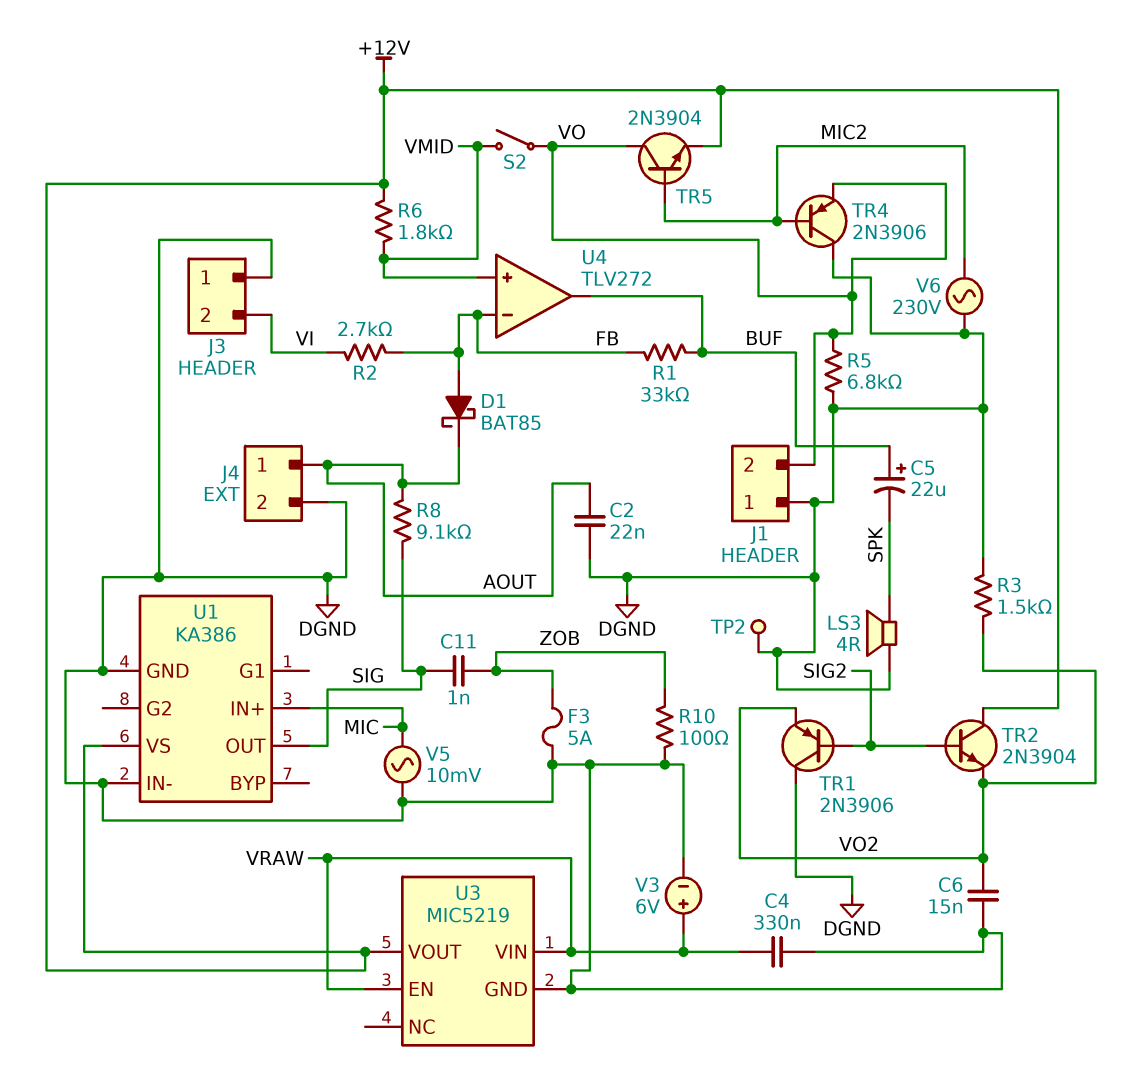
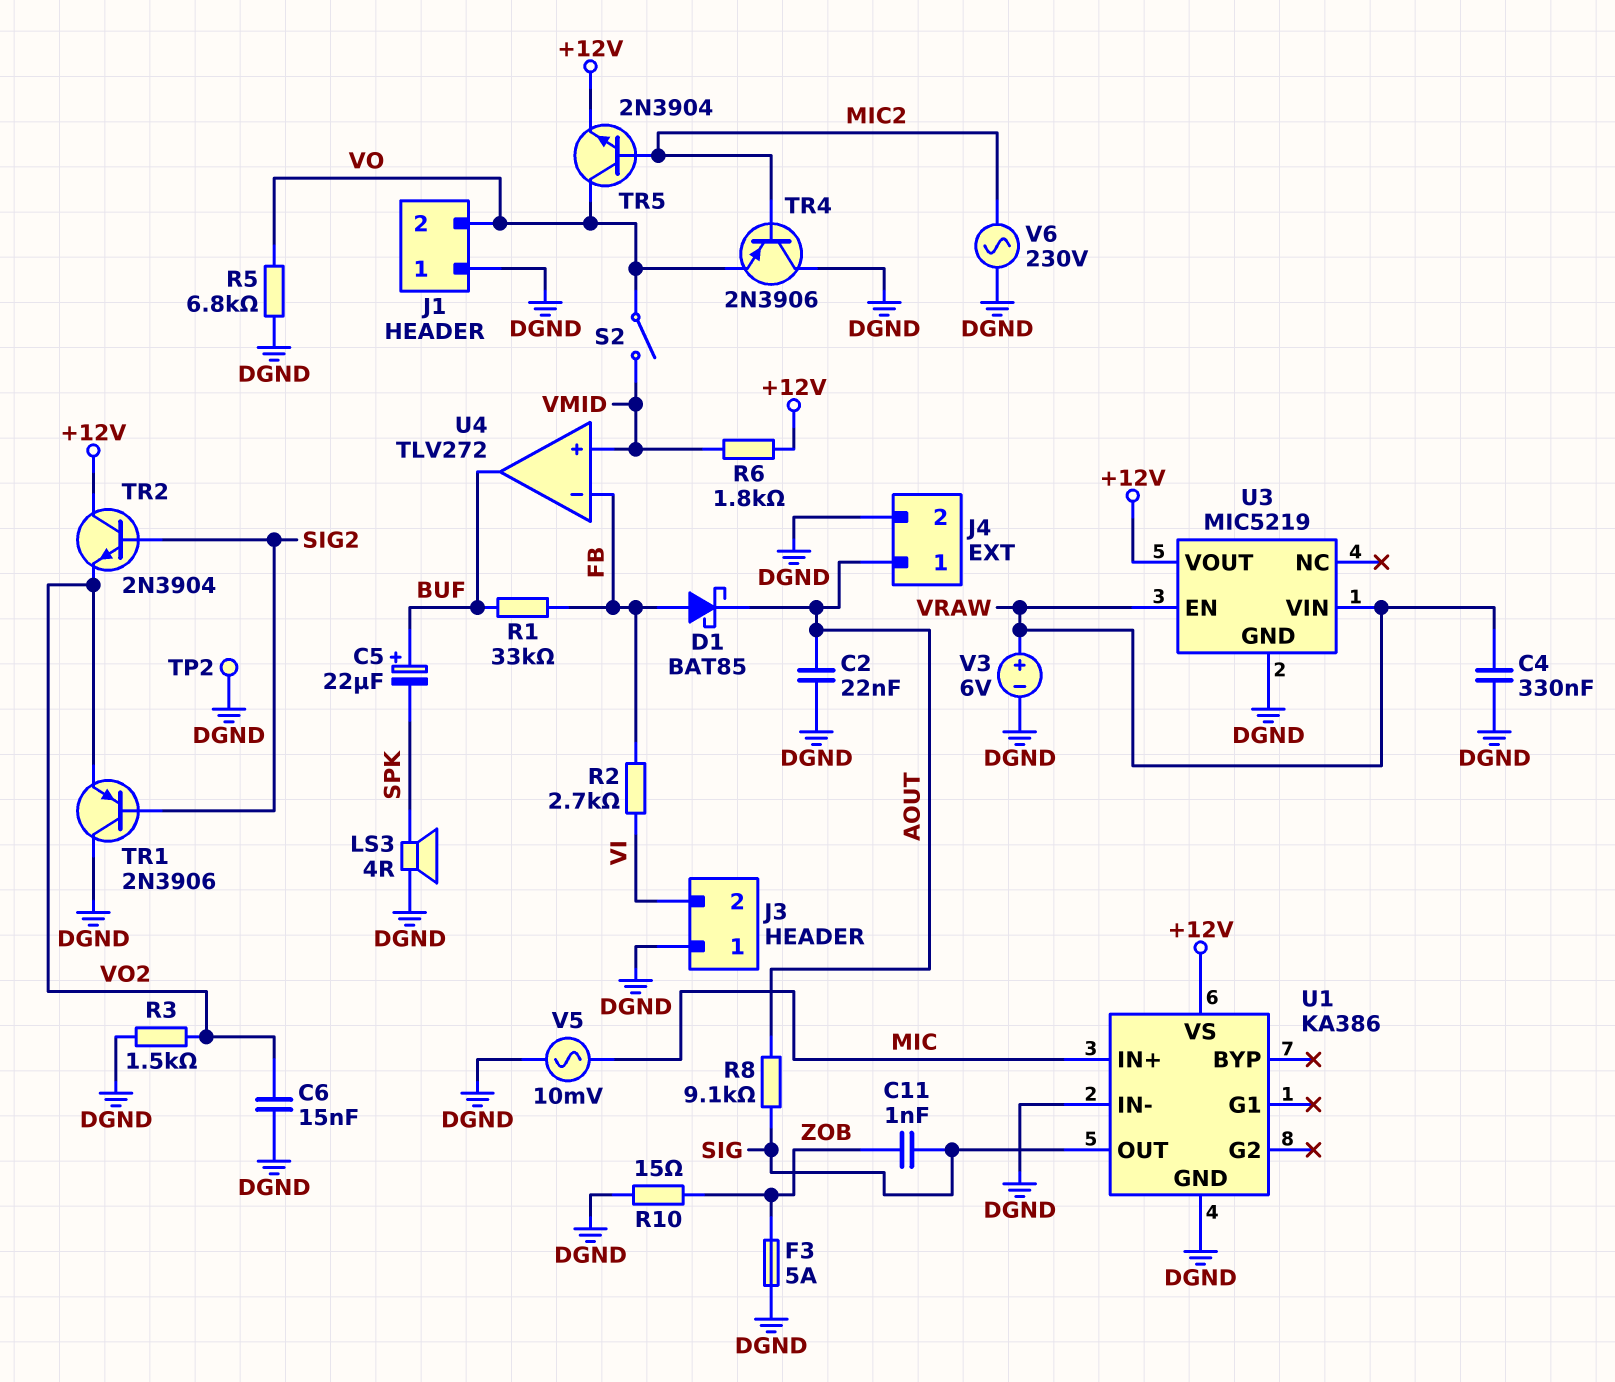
R10: 100 (DGND, ZOB) -> 15 (DGND, ZOB)

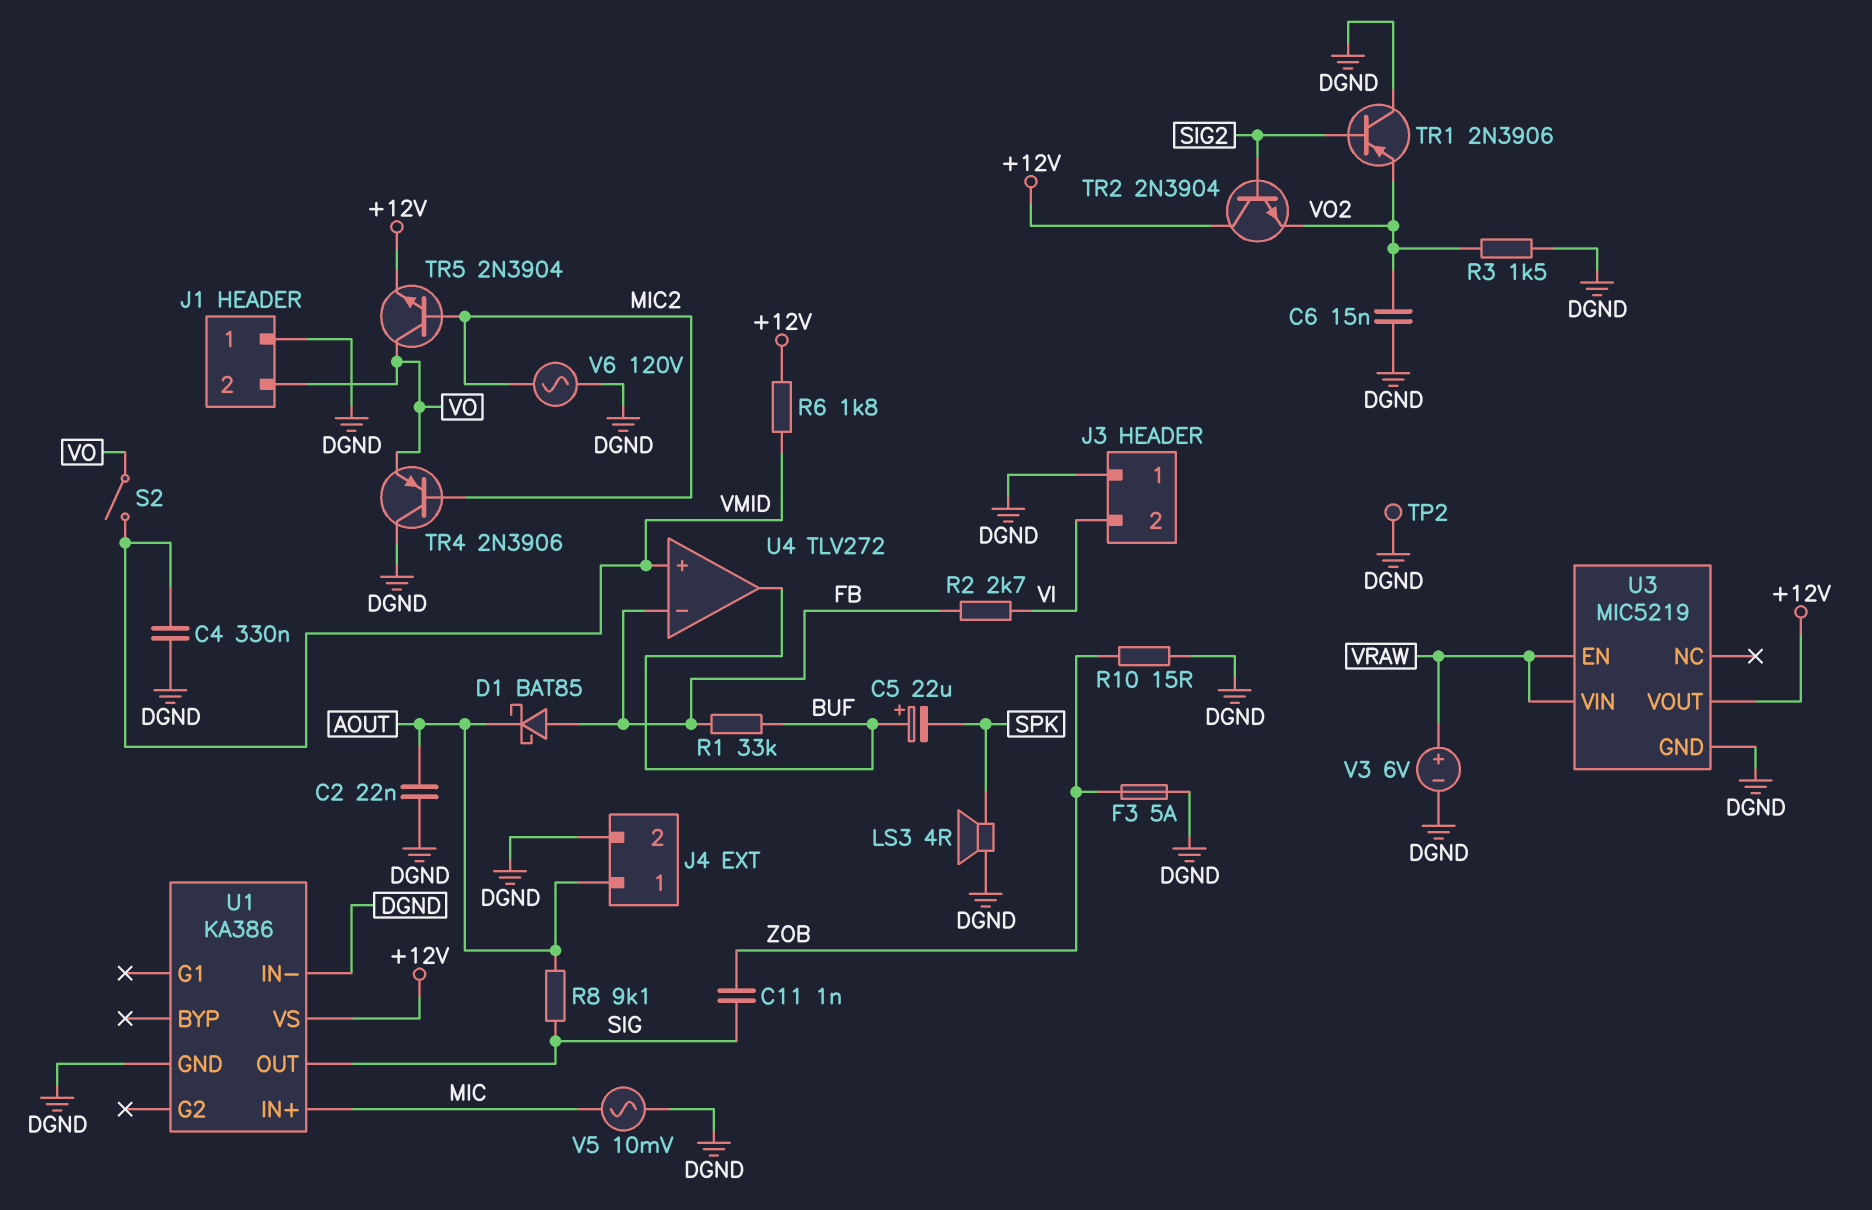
C4: 330nF (DGND, VRAW) -> 330nF (DGND, VMID)
R5: 6.8k (DGND, VO) -> none
V6: AC 230V (DGND, MIC2) -> AC 120V (DGND, MIC2)

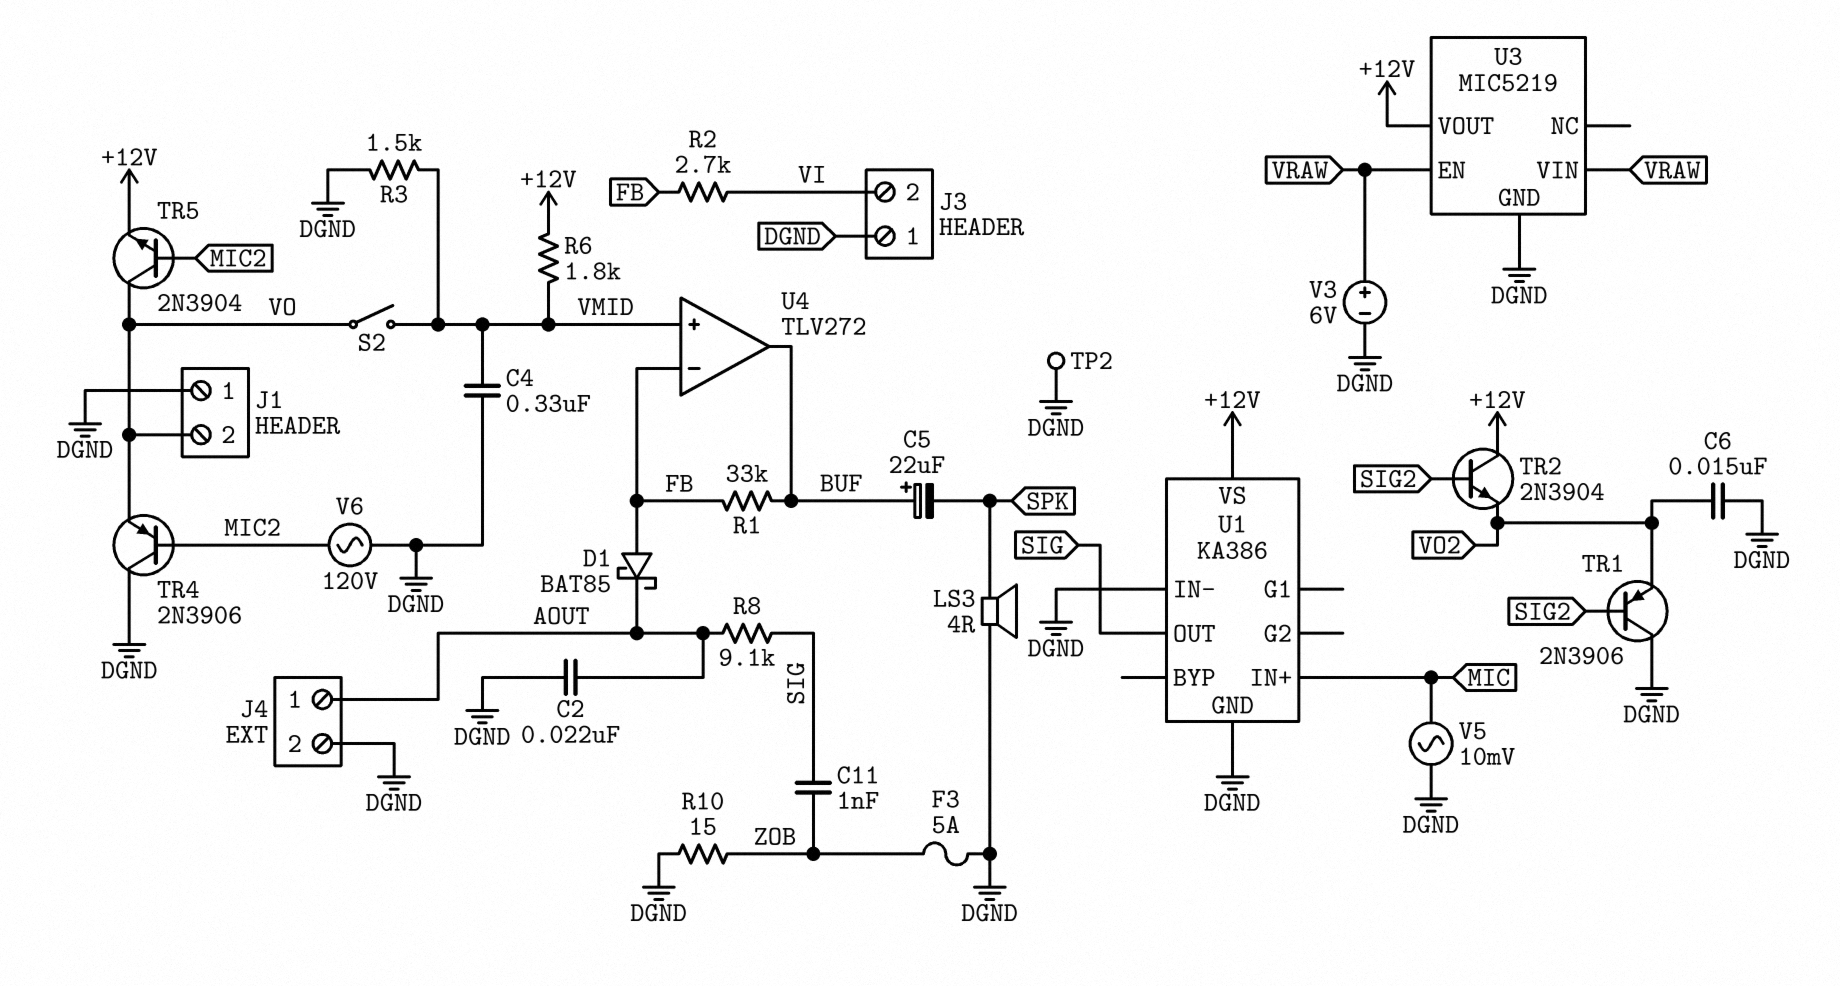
R3: 1.5k (DGND, VO2) -> 1.5k (DGND, VMID)

